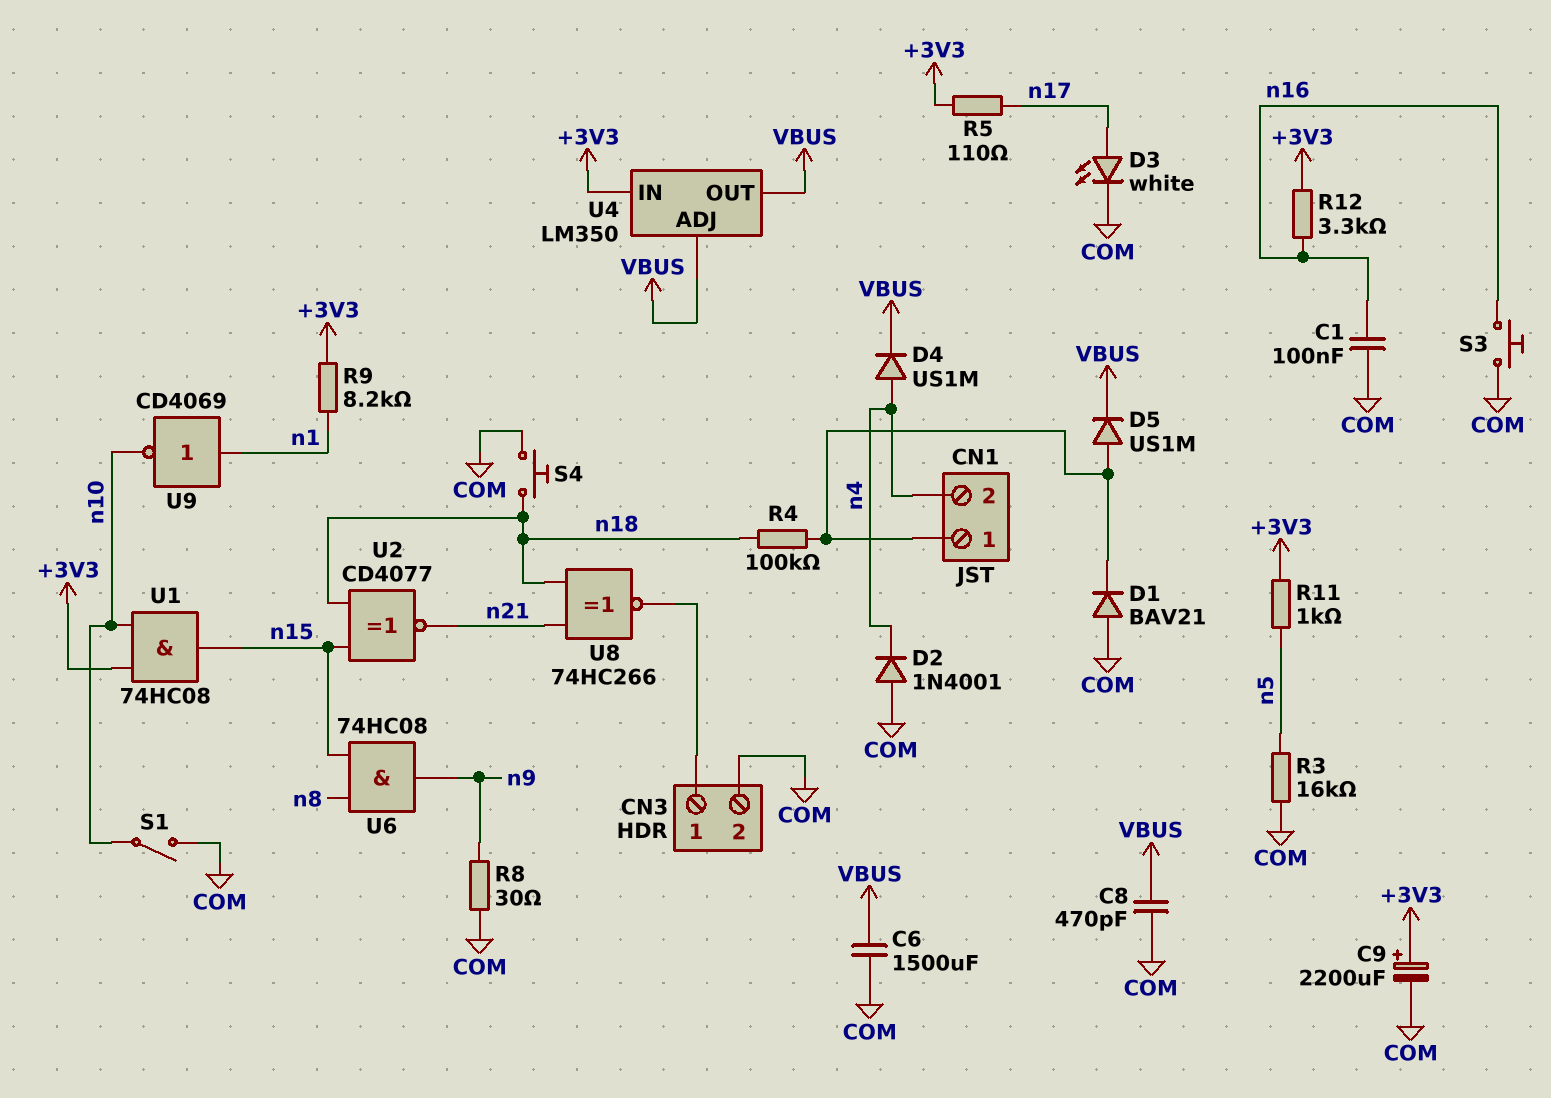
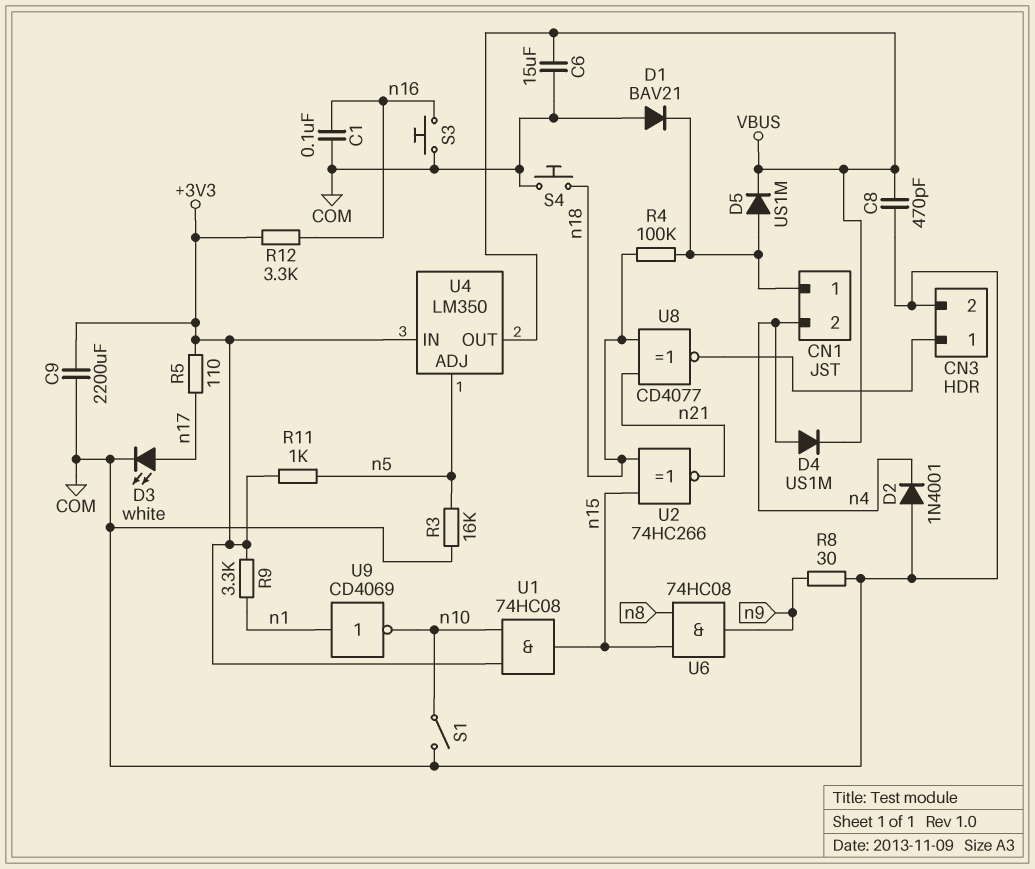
C6: 1500uF (COM, VBUS) -> 15uF (COM, VBUS)
C9: 2200uF (plus +3V3, minus COM) -> 2200uF (+3V3, COM)
R9: 8.2k (+3V3, n1) -> 3.3k (+3V3, n1)
U2: XNOR CD4077 (in n15, in n18, out n21) -> XNOR 74HC266 (in n15, in n18, out n21)
U4 pin ADJ: VBUS -> n5
U8: XNOR 74HC266 (in n18, in n21, out CN3/1) -> XNOR CD4077 (in n18, in n21, out CN3/1)

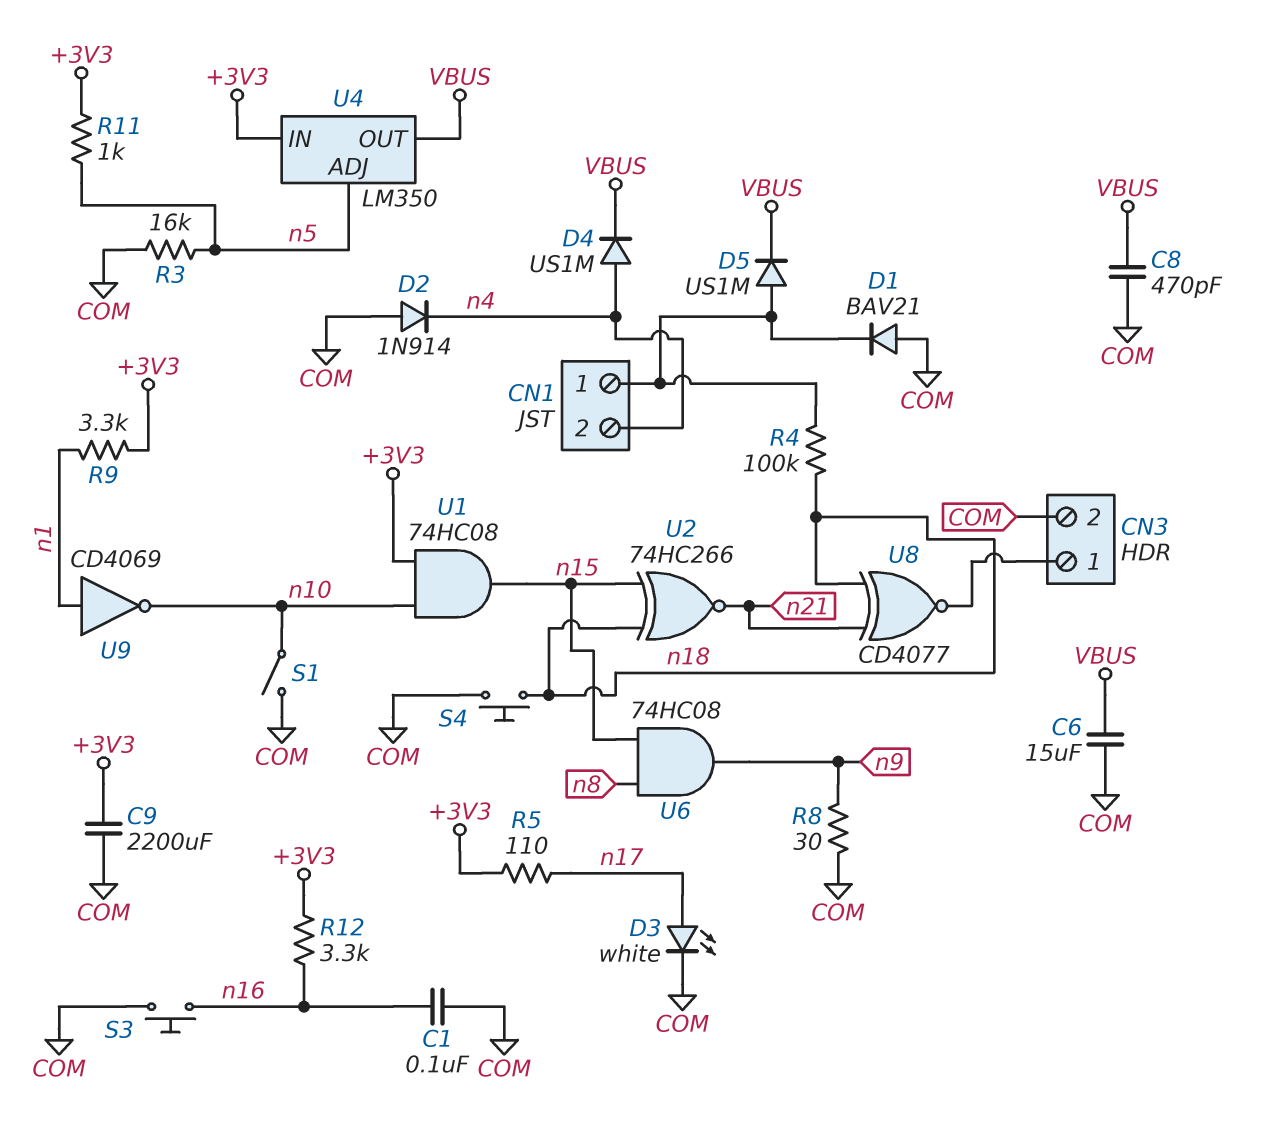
D2: diode 1N4001 (A COM, K n4) -> diode 1N914 (A COM, K n4)

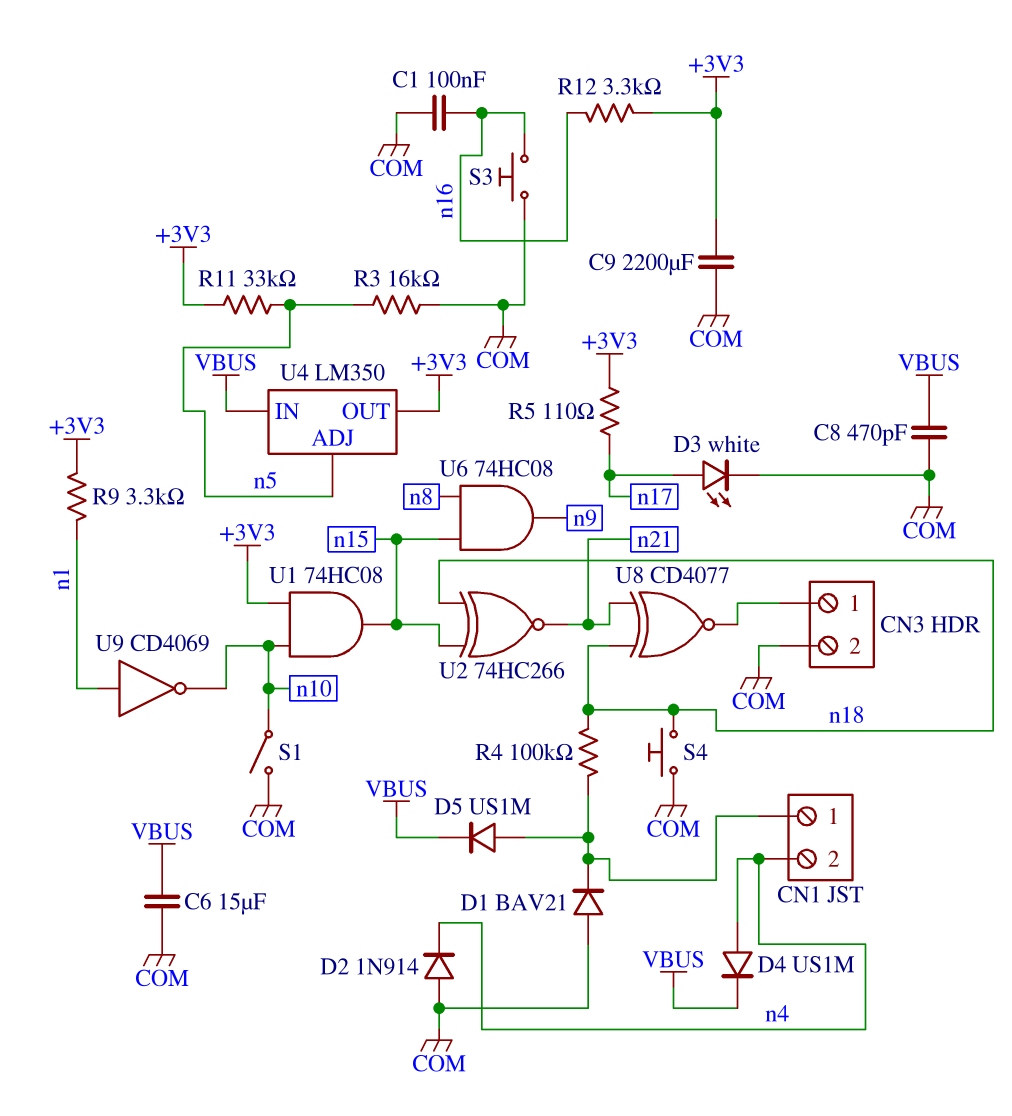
R8: 30 (COM, n9) -> none
R11: 1k (+3V3, n5) -> 33k (+3V3, n5)
U4 pin IN: +3V3 -> VBUS
U4 pin OUT: VBUS -> +3V3

